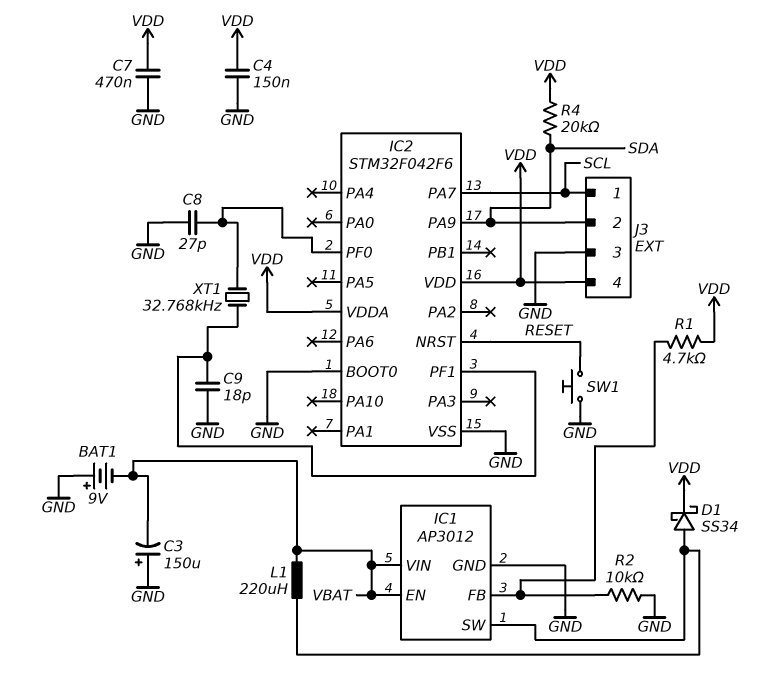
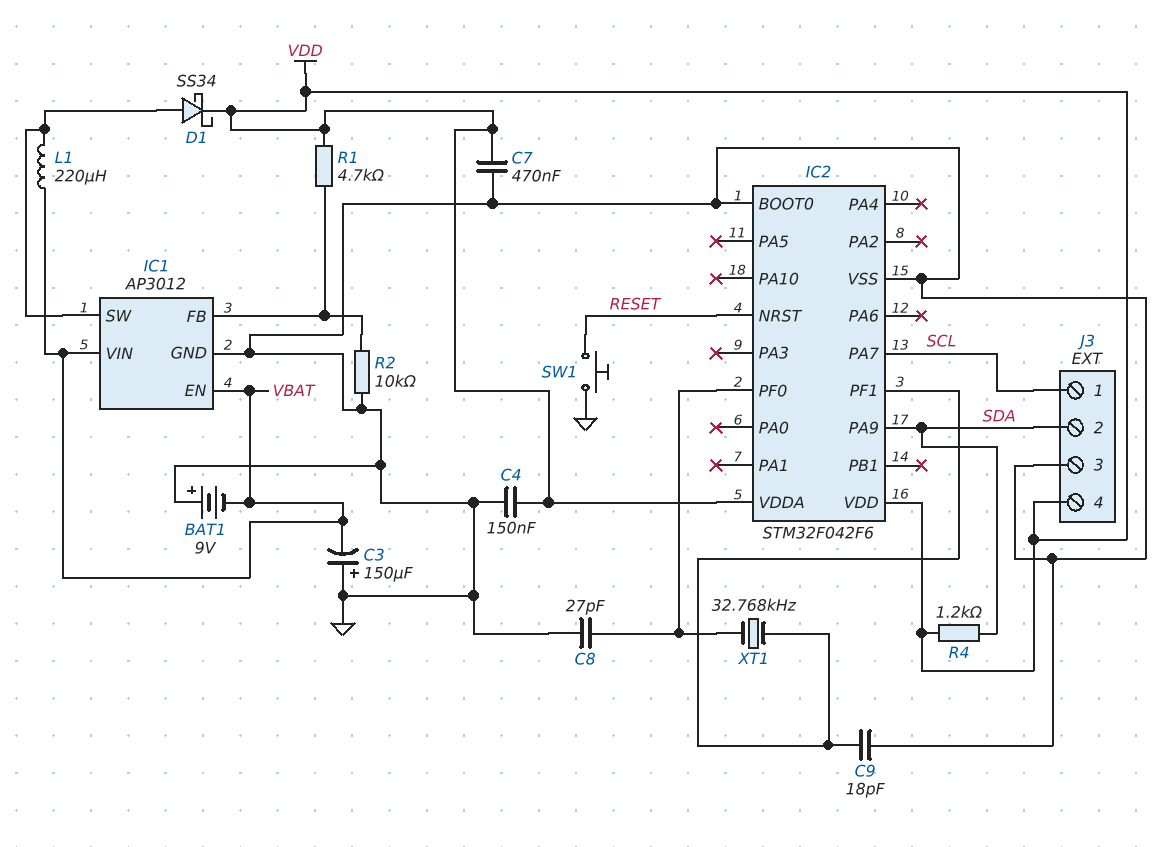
R4: 20k (SDA, VDD) -> 1.2k (SDA, VDD)

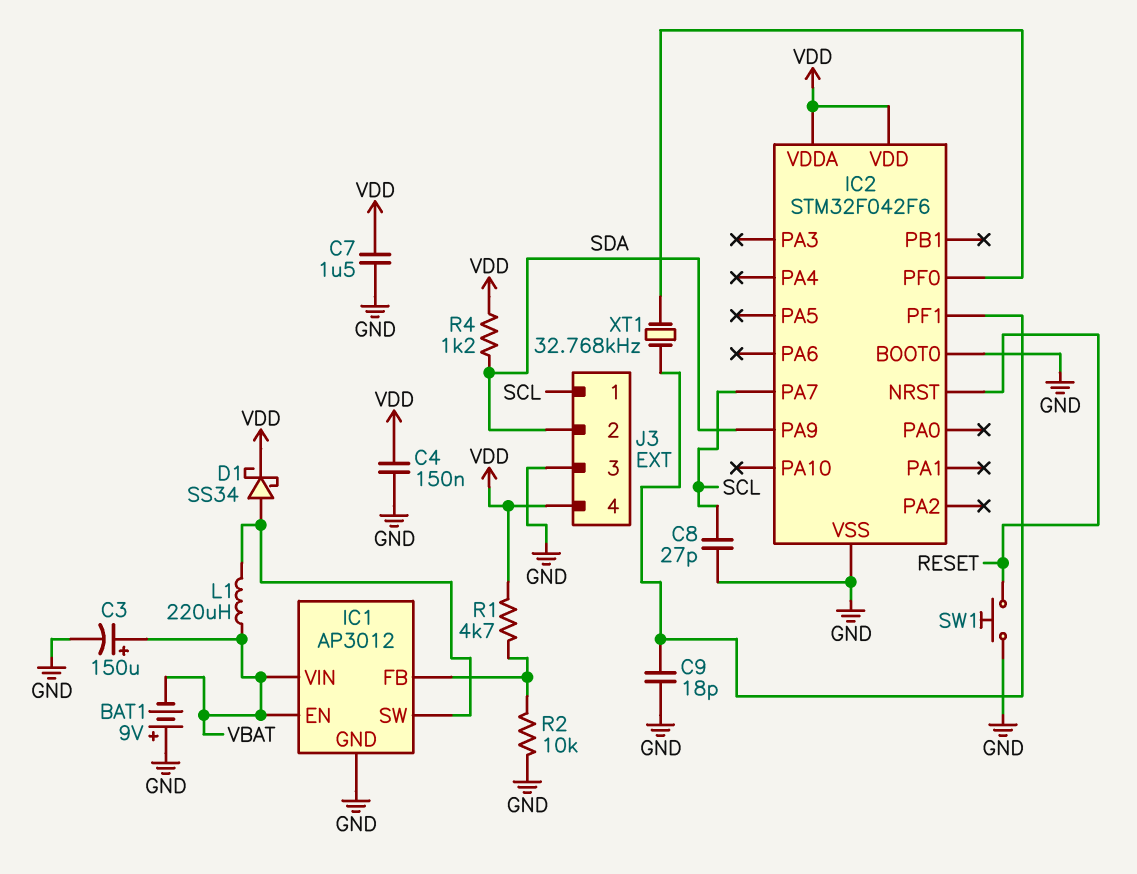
C3: 150uF (plus GND, minus VBAT) -> 150uF (plus VBAT, minus GND)
C7: 470nF (GND, VDD) -> 1.5uF (GND, VDD)
C8: 27pF (GND, IC2/PF0) -> 27pF (GND, SCL)

